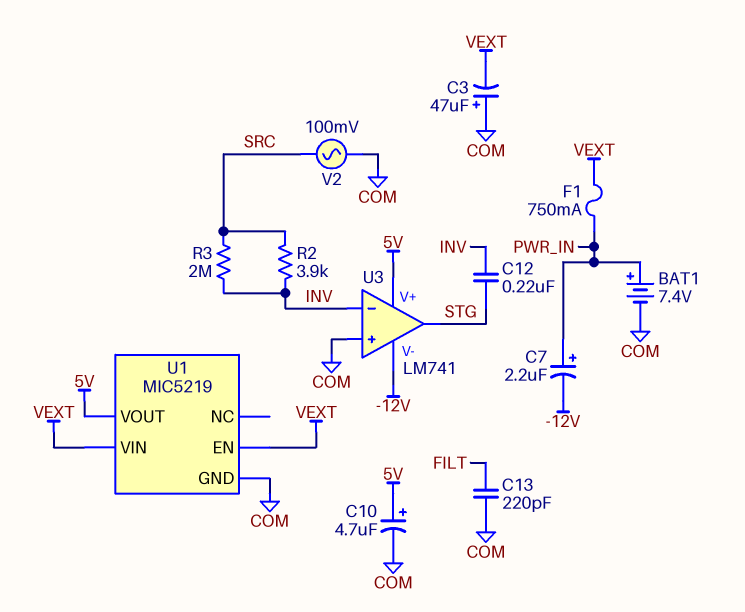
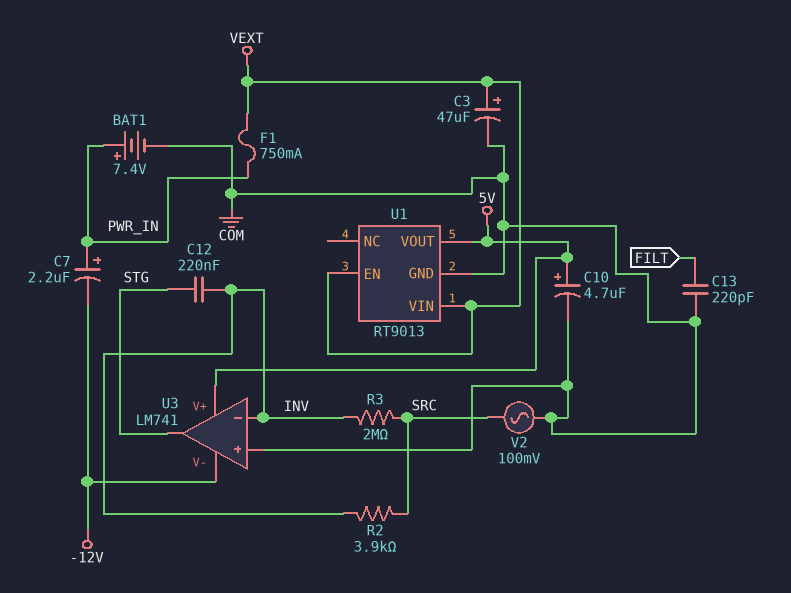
C3: 47uF (plus COM, minus VEXT) -> 47uF (plus VEXT, minus COM)
U1: MIC5219 -> RT9013

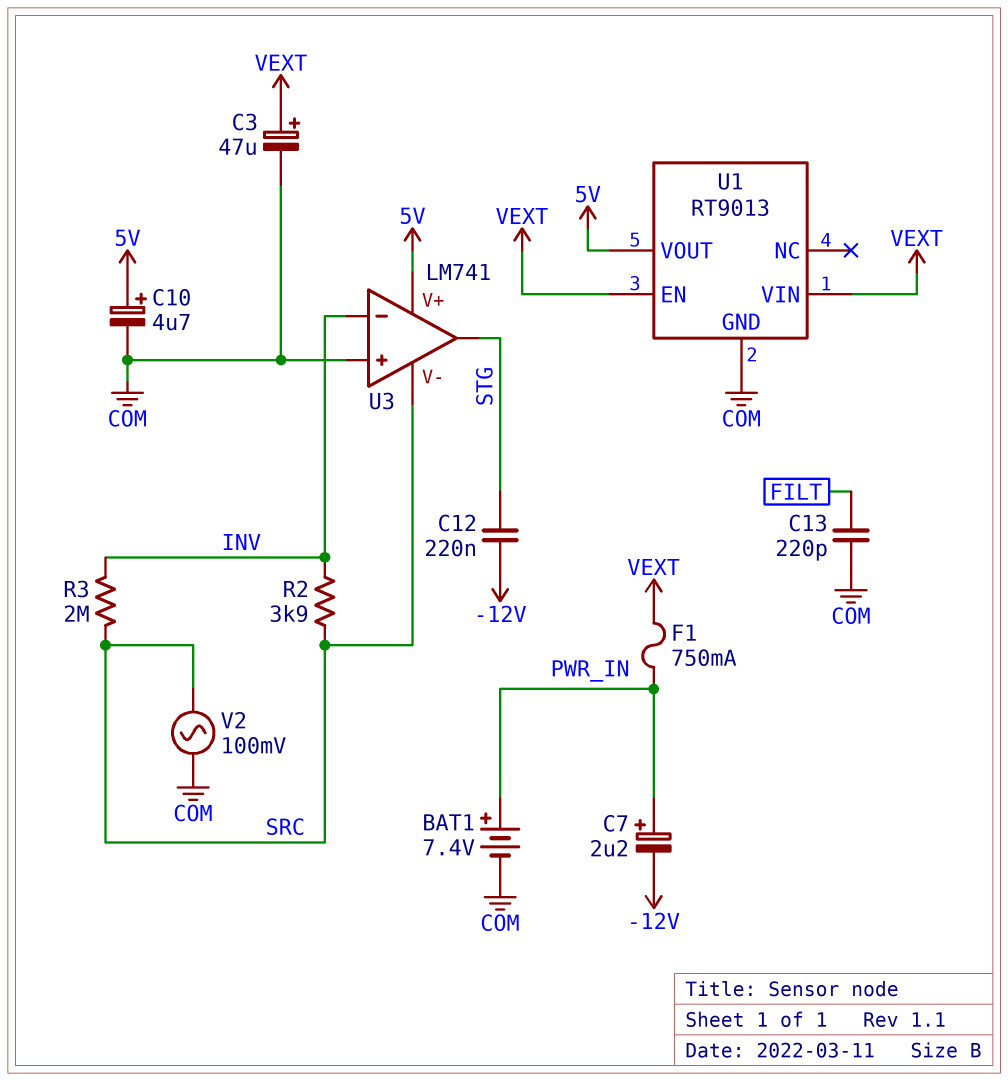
C12: 220nF (INV, STG) -> 220nF (-12V, STG)
U3 pin V-: -12V -> SRC

